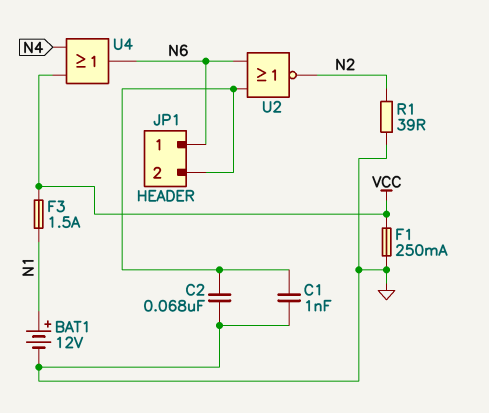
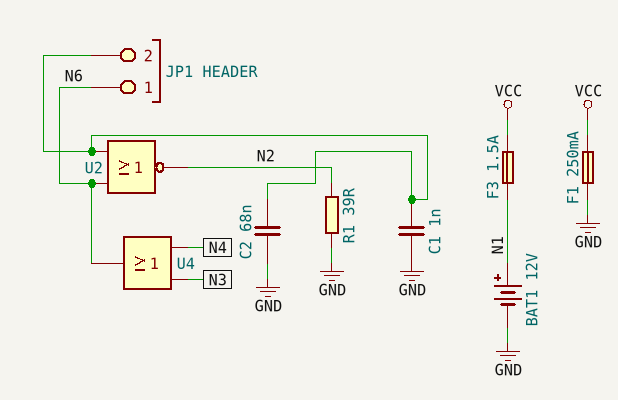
U4: OR (in N4, in VCC, out N6) -> OR (in N3, in N4, out N6)

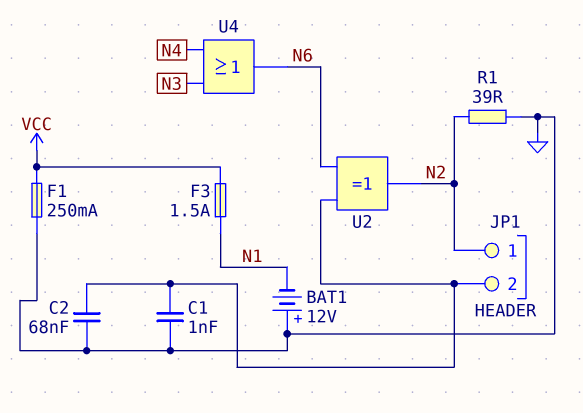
BAT1: 12V (plus N1, minus GND) -> 12V (plus GND, minus N1)
JP1 pin 1: N6 -> N2
U2: NOR (in JP1/2, in N6, out N2) -> XOR (in JP1/2, in N6, out N2)

